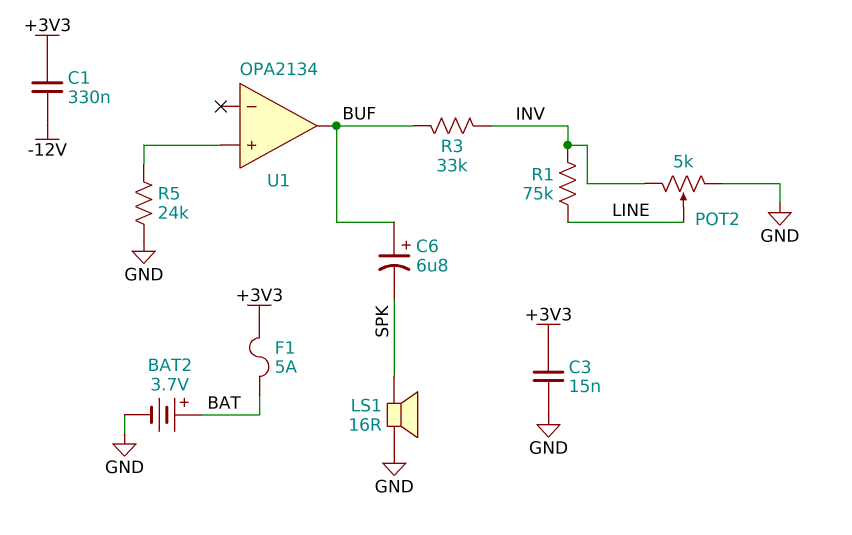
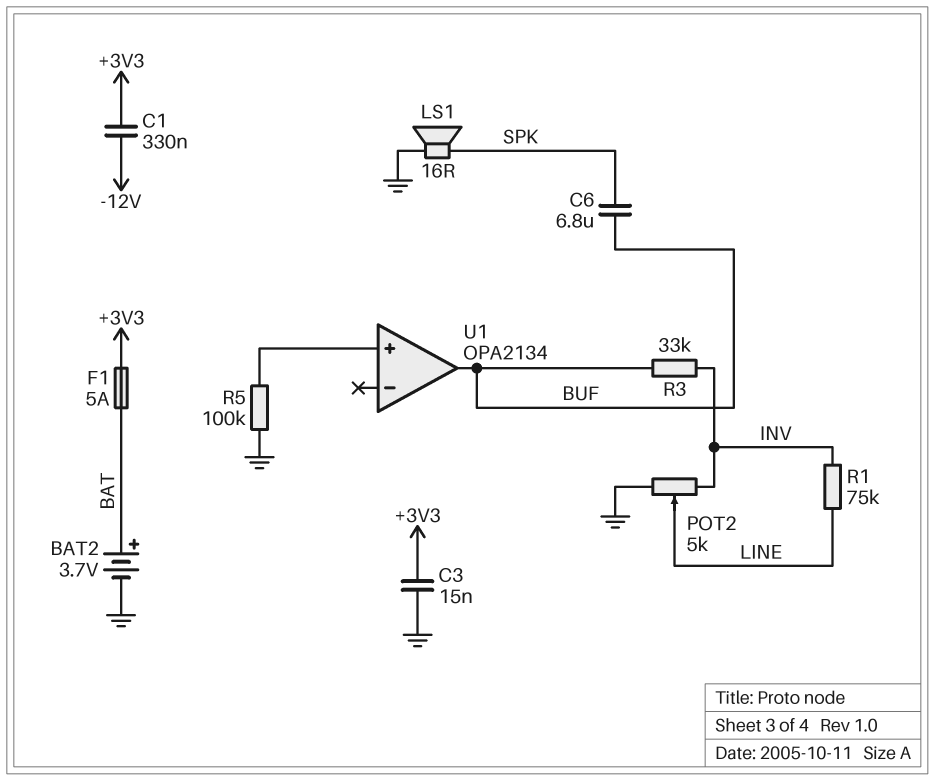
C6: 6.8uF (plus BUF, minus SPK) -> 6.8uF (BUF, SPK)
R5: 24k (GND, U1/in+) -> 100k (GND, U1/in+)

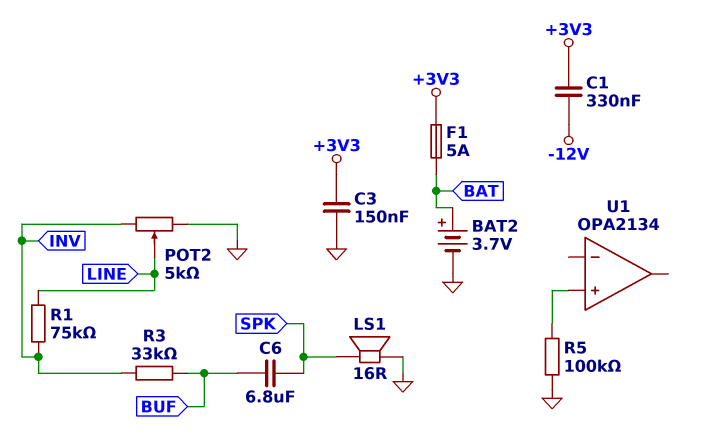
C3: 15nF (+3V3, GND) -> 150nF (+3V3, GND)
U1 pin out: BUF -> none

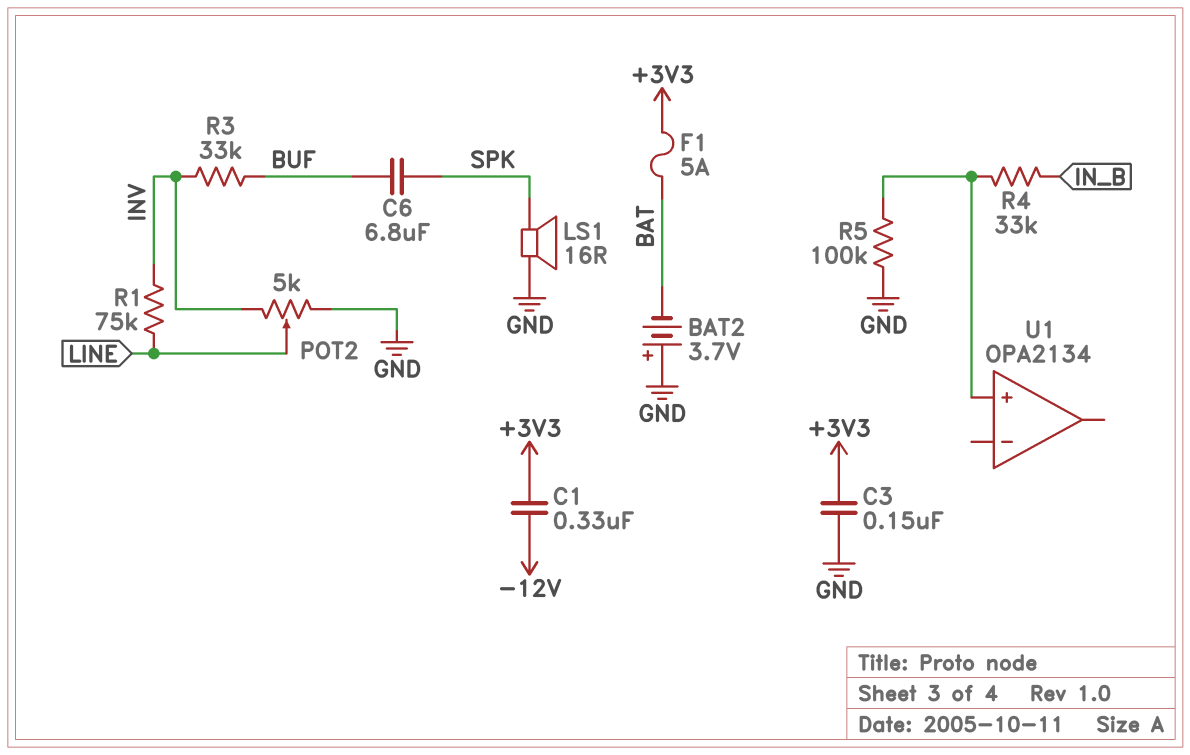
BAT2: 3.7V (plus BAT, minus GND) -> 3.7V (plus GND, minus BAT)
R4: none -> 33k (IN_B, U1/in+)

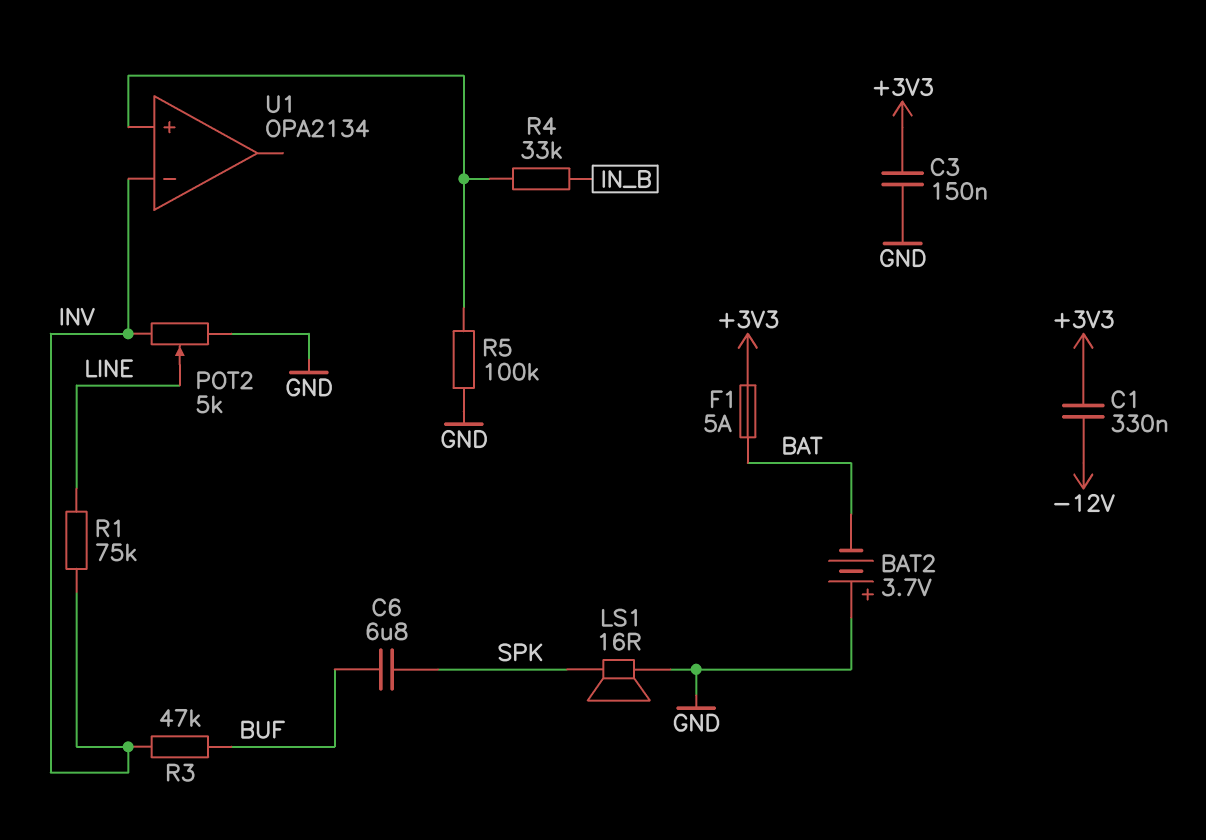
R3: 33k (BUF, INV) -> 47k (BUF, INV)
U1 pin in-: none -> INV

